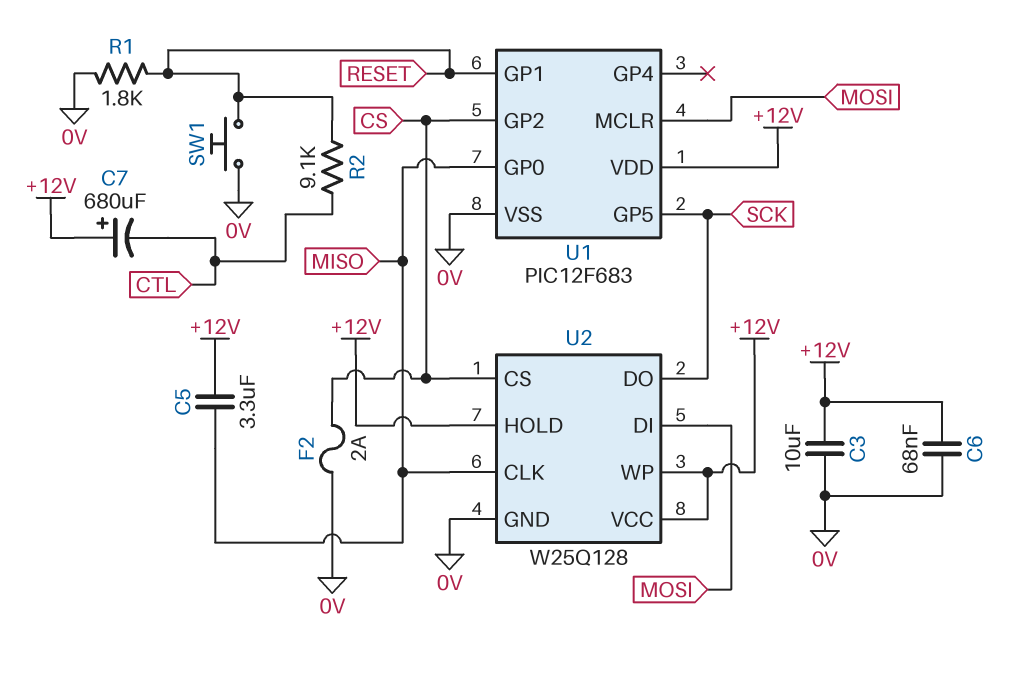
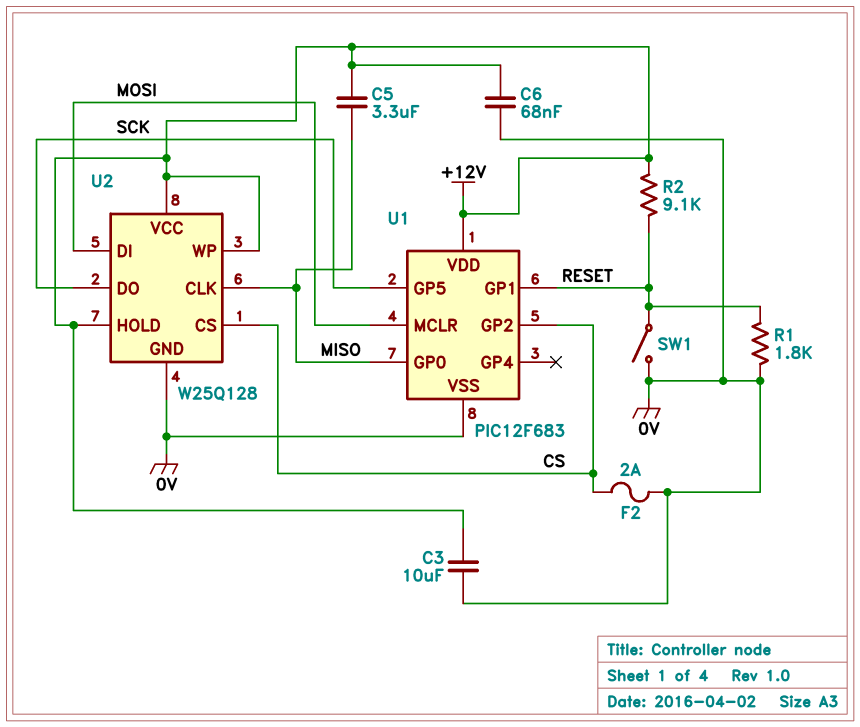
C7: 680uF (plus +12V, minus CTL) -> none
R2: 9.1k (CTL, RESET) -> 9.1k (+12V, RESET)
SW1: button (0V, RESET) -> switch (0V, RESET)

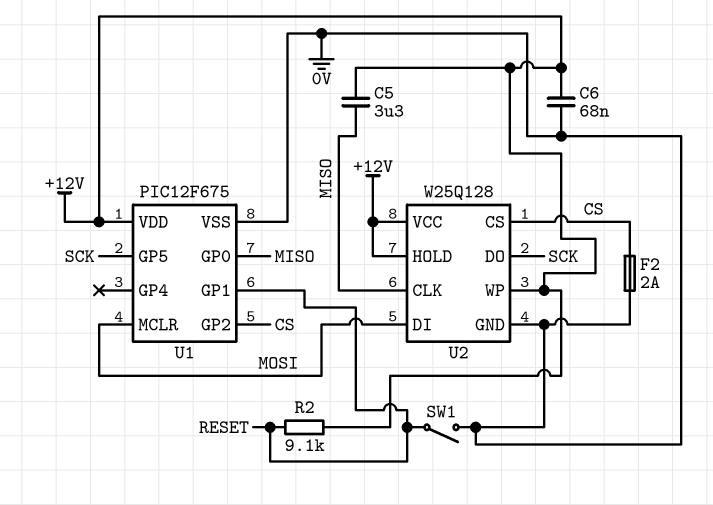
C3: 10uF (+12V, 0V) -> none
R1: 1.8k (0V, RESET) -> none
U1: PIC12F683 -> PIC12F675

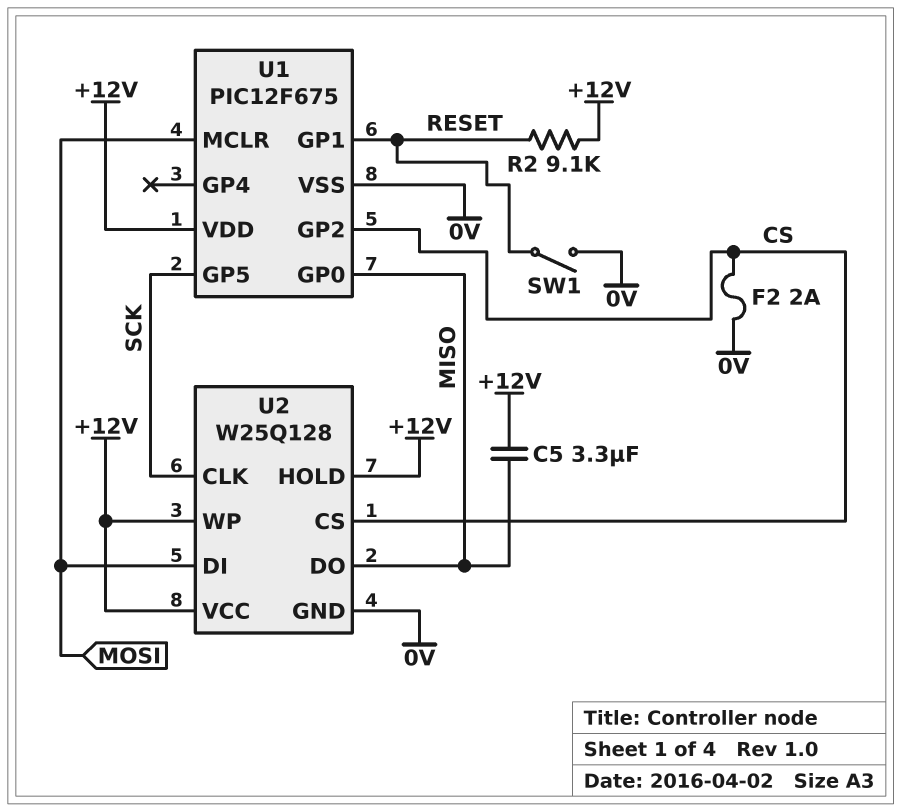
C6: 68nF (+12V, 0V) -> none
U2 pin CLK: MISO -> SCK
U2 pin DO: SCK -> MISO

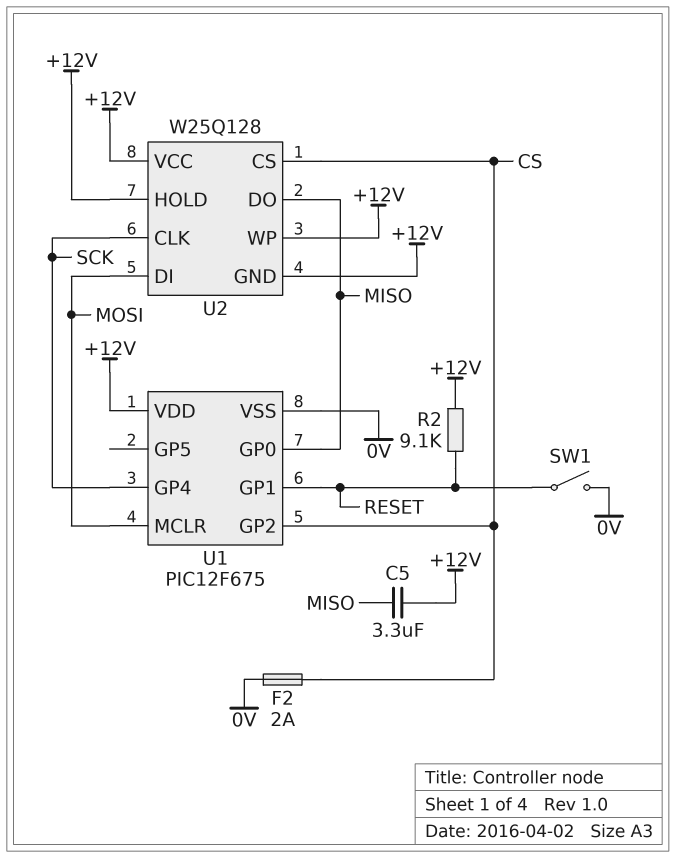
U1 pin GP4: none -> SCK
U1 pin GP5: SCK -> none
U2 pin GND: 0V -> +12V

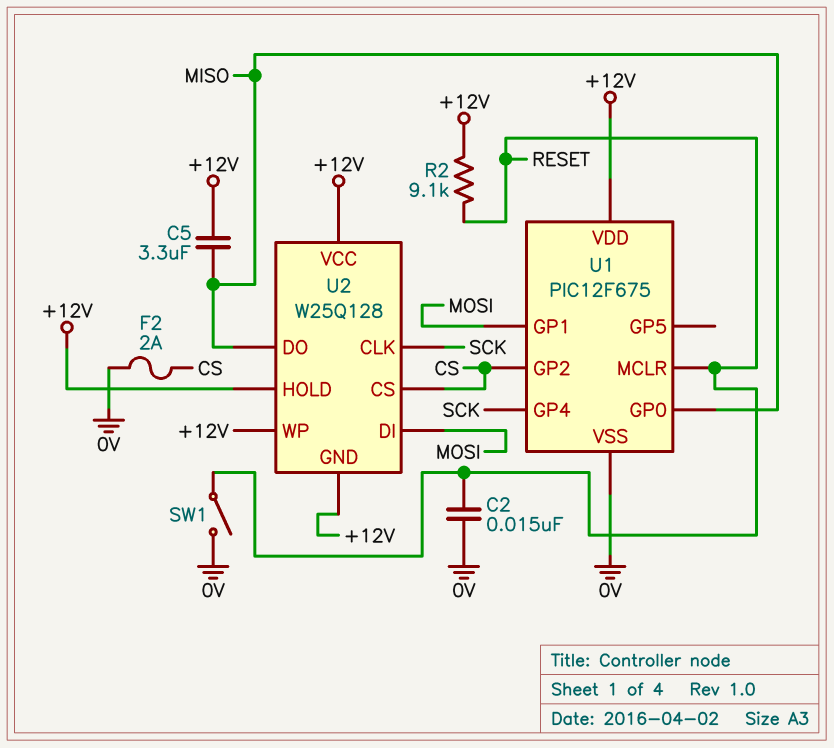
C2: none -> 15nF (0V, RESET)
U1 pin GP1: RESET -> MOSI
U1 pin MCLR: MOSI -> RESET

